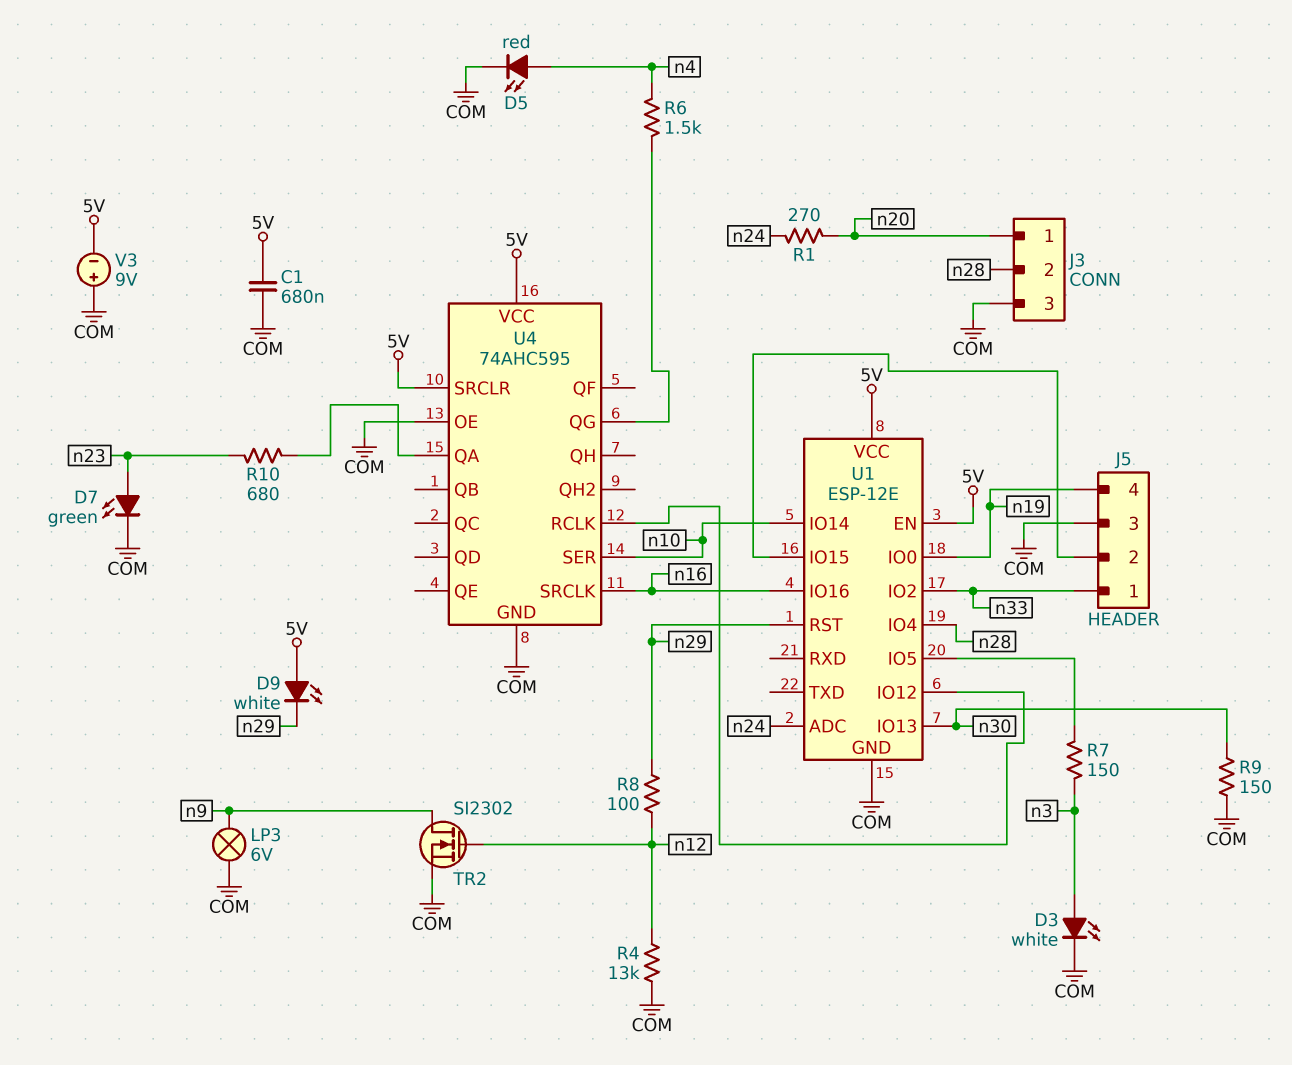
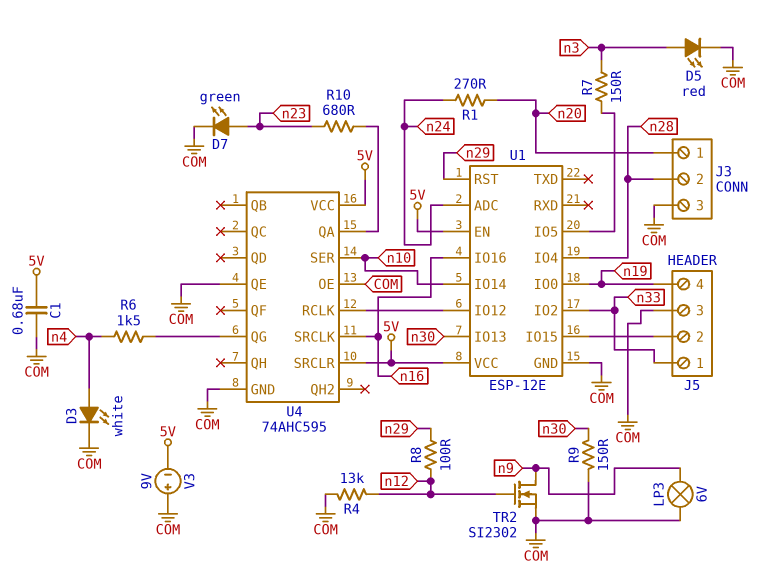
D3: LED white (A n3, K COM) -> LED white (A n4, K COM)
D5: LED red (A n4, K COM) -> LED red (A n3, K COM)
D9: LED white (A 5V, K n29) -> none
U4 pin QE: none -> COM

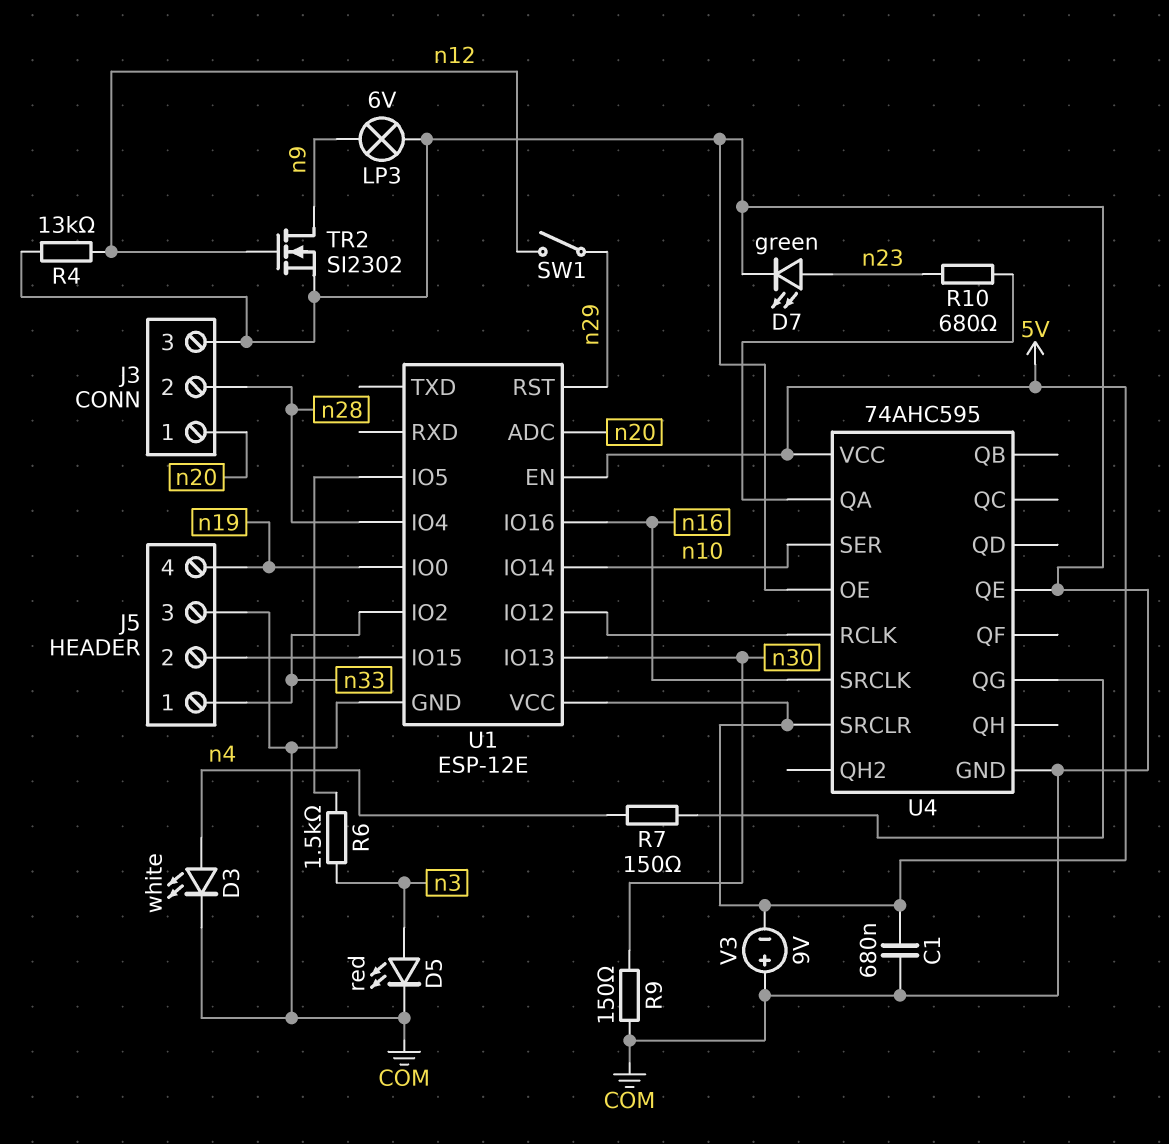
R1: 270 (n20, n24) -> none
R6: 1.5k (U4/QG, n4) -> 1.5k (U1/IO5, n3)
R7: 150 (U1/IO5, n3) -> 150 (U4/QG, n4)
R8: 100 (n12, n29) -> none
SW1: none -> switch (n12, n29)
U1 pin ADC: n24 -> n20

